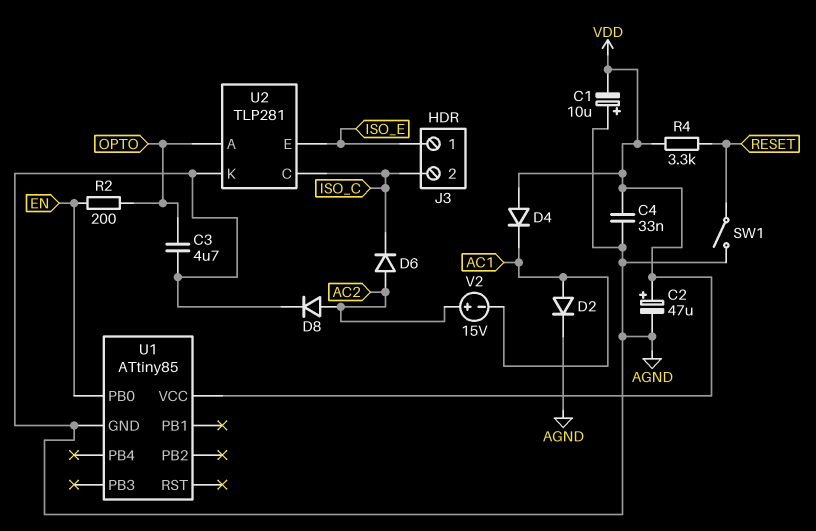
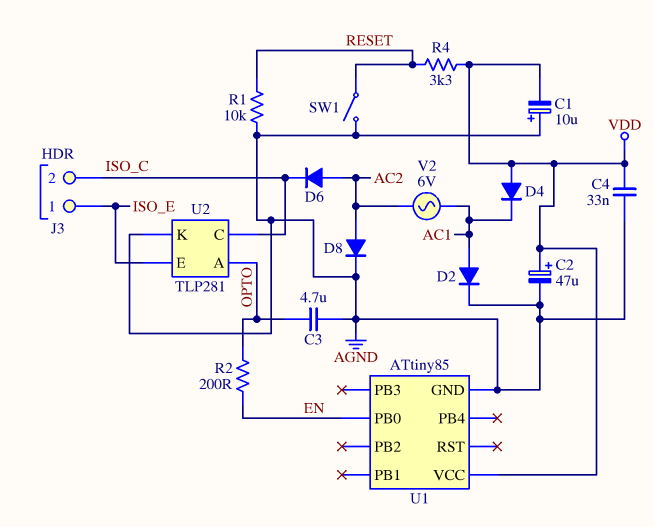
R1: none -> 10k (AGND, RESET)
V2: 15V (plus AC2, minus AC1) -> AC 6V (AC1, AC2)

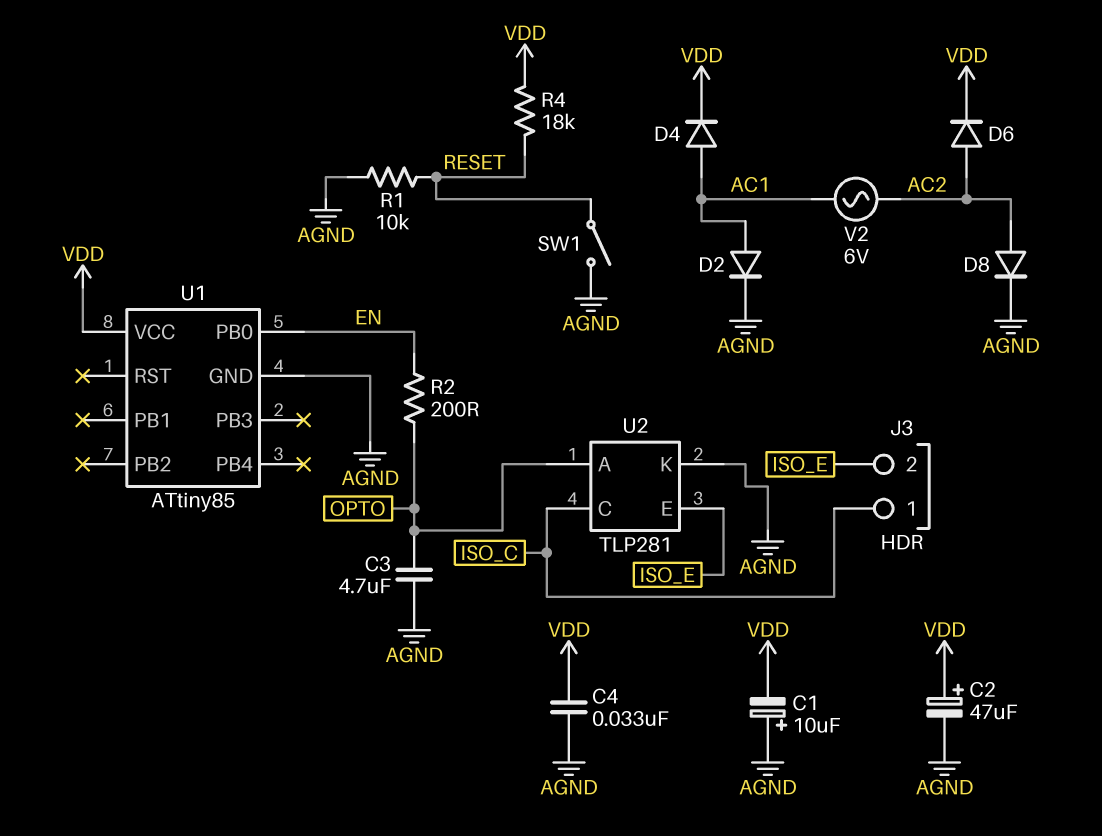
D4: diode (A VDD, K AC1) -> diode (A AC1, K VDD)
D6: diode (A AC2, K ISO_C) -> diode (A AC2, K VDD)
J3 pin 1: ISO_E -> ISO_C
J3 pin 2: ISO_C -> ISO_E
R4: 3.3k (RESET, VDD) -> 18k (RESET, VDD)

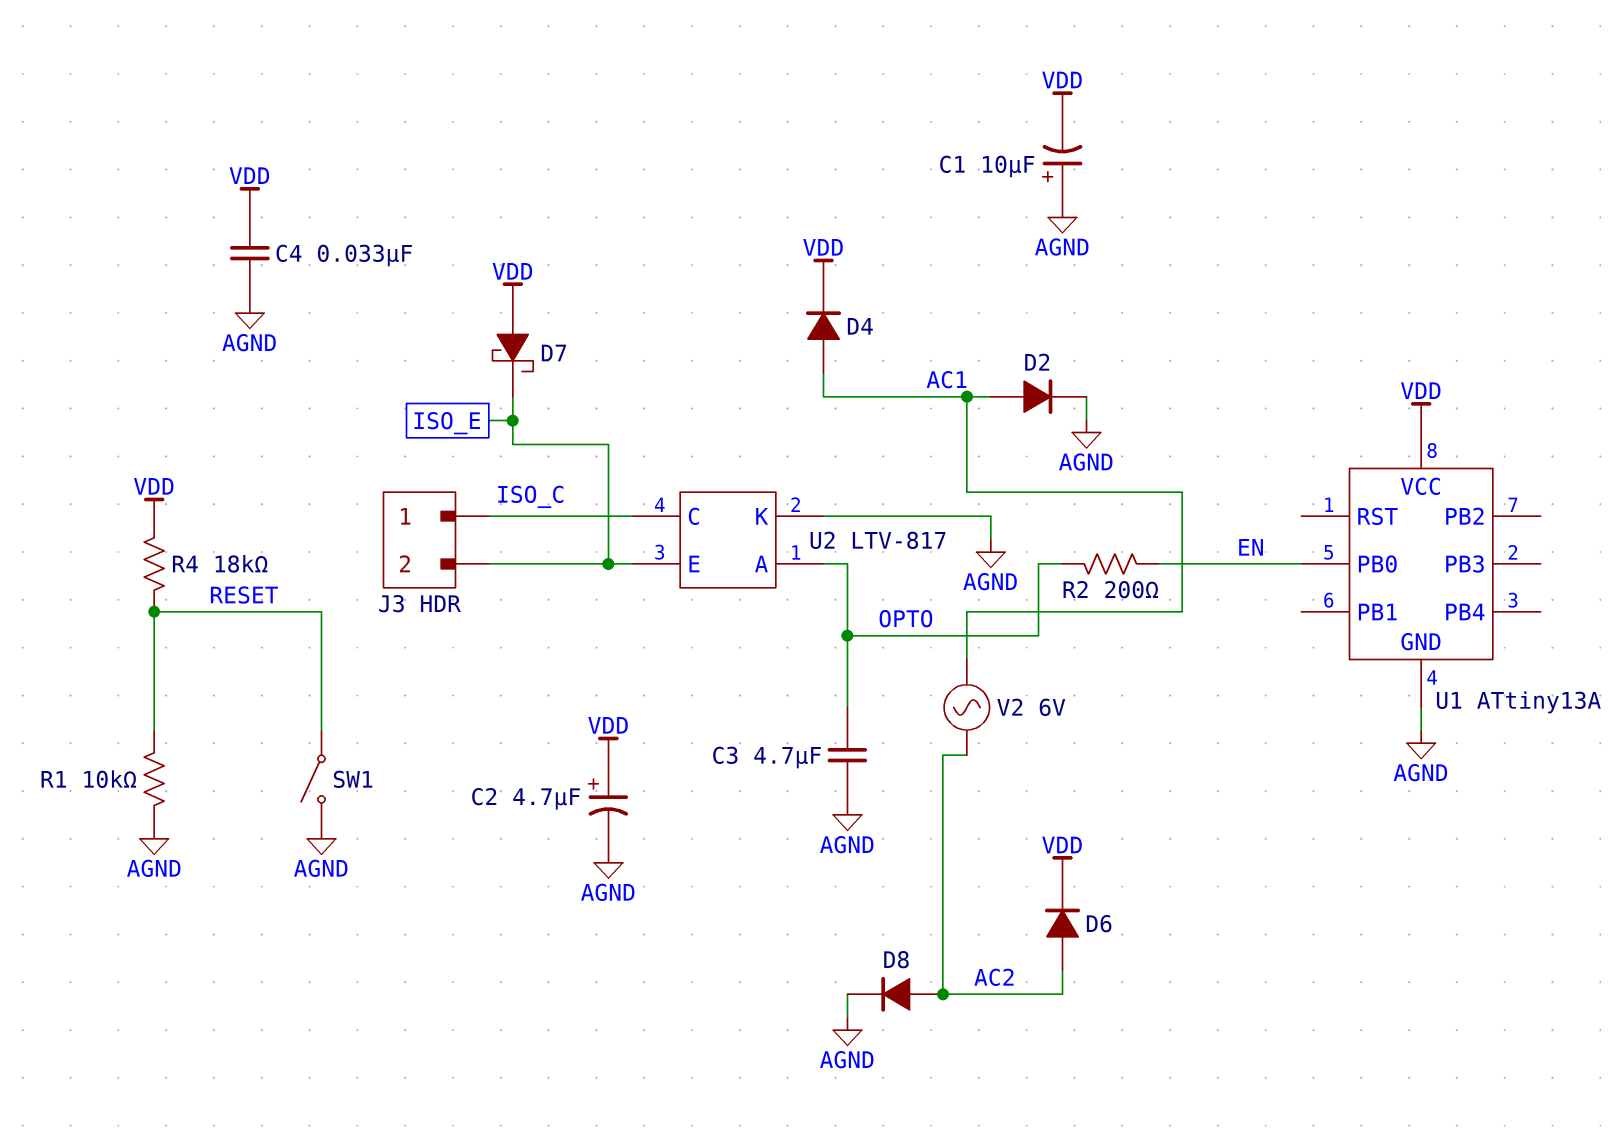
C2: 47uF (plus VDD, minus AGND) -> 4.7uF (plus VDD, minus AGND)
D7: none -> schottky (A VDD, K ISO_E)
U1: ATtiny85 -> ATtiny13A
U2: TLP281 -> LTV-817

